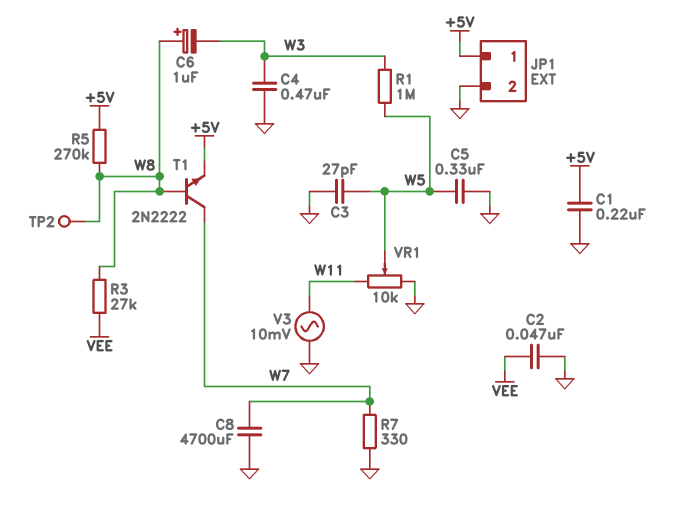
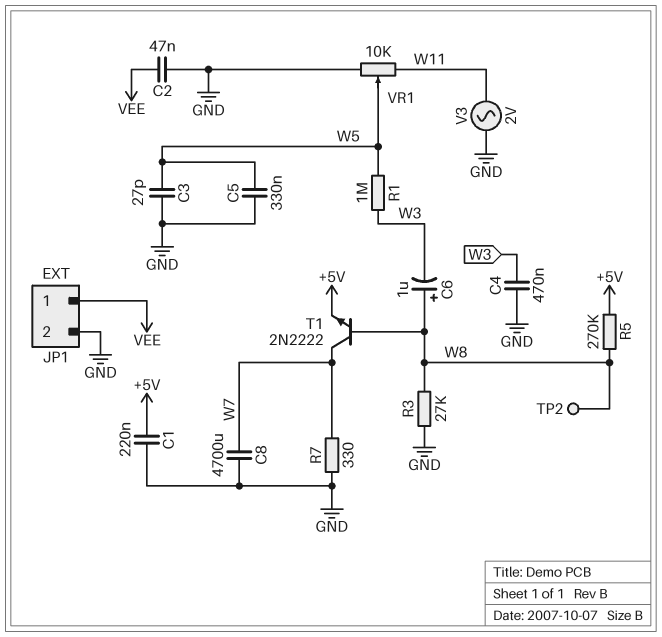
JP1 pin 1: +5V -> VEE
R3: 27k (VEE, W8) -> 27k (GND, W8)
V3: AC 10mV (GND, W11) -> AC 2V (GND, W11)

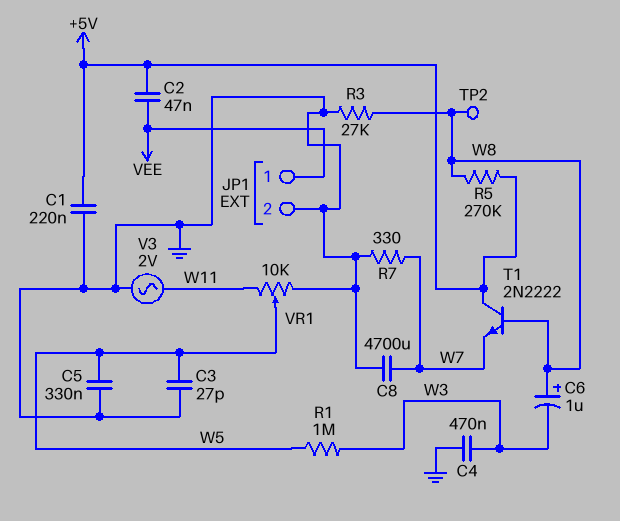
C2: 47nF (GND, VEE) -> 47nF (+5V, VEE)
T1: NPN 2N2222 (B W8, C W7, E +5V) -> NPN 2N2222 (B W8, C +5V, E W7)

